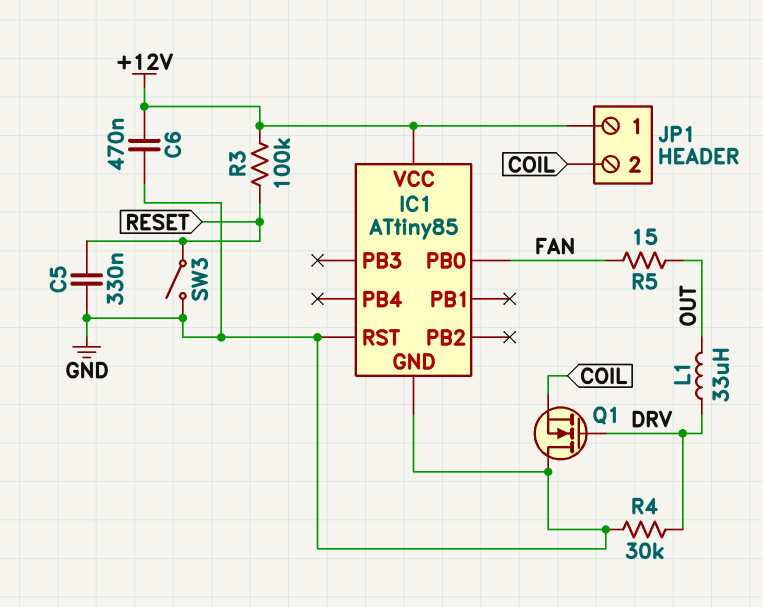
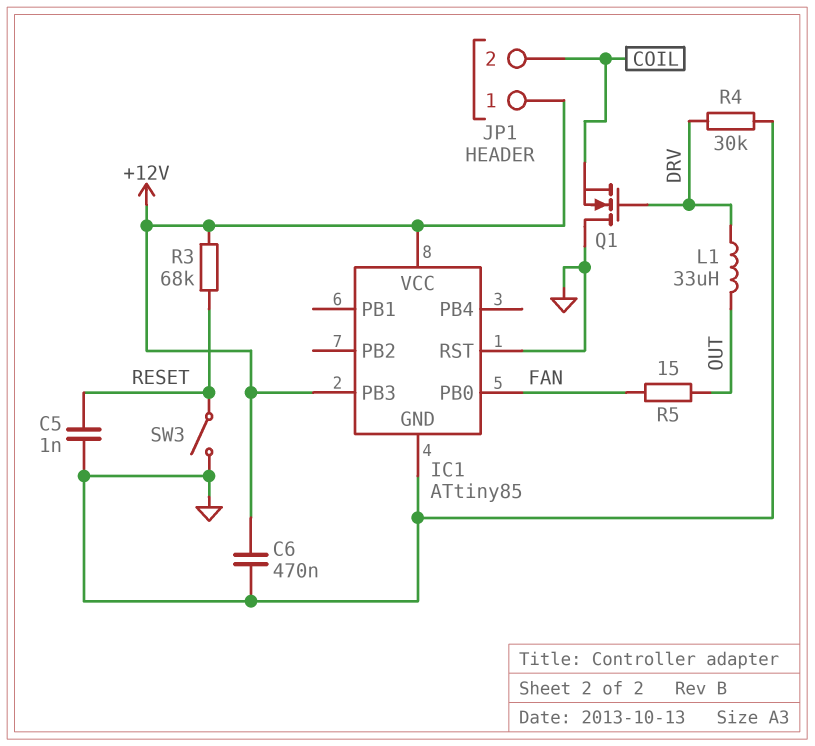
C5: 330nF (GND, RESET) -> 1nF (GND, RESET)
IC1 pin PB3: none -> +12V
R3: 100k (+12V, RESET) -> 68k (+12V, RESET)

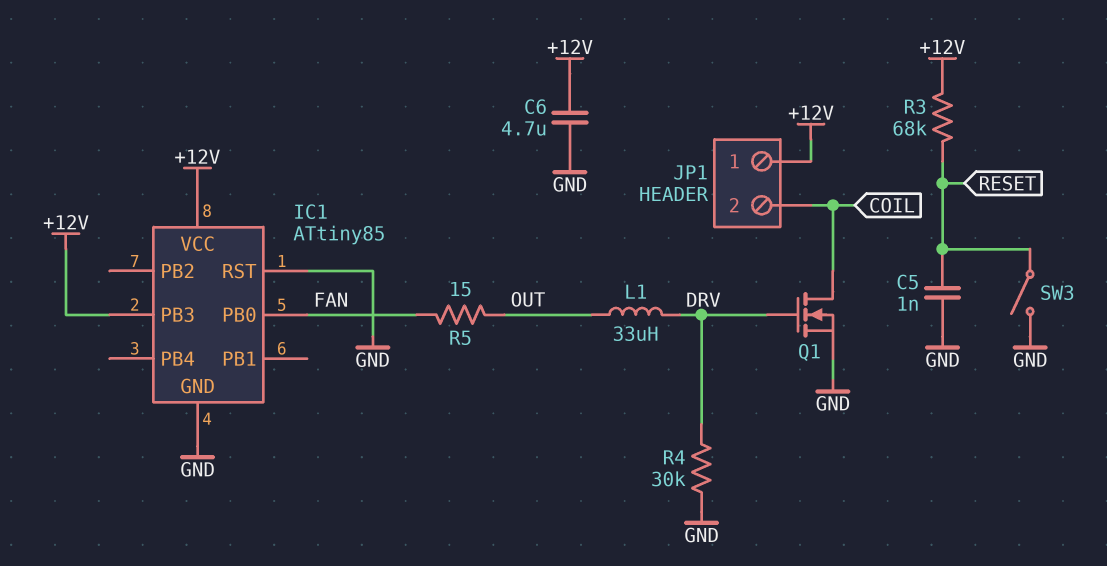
C6: 470nF (+12V, GND) -> 4.7uF (+12V, GND)
Q1: NMOS (G DRV, D GND, S COIL) -> NMOS (G DRV, D COIL, S GND)

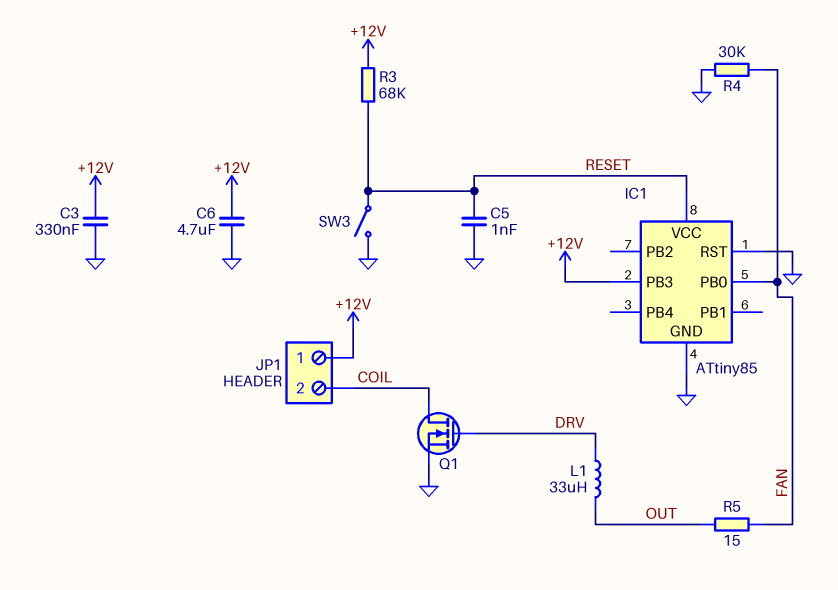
C3: none -> 330nF (+12V, GND)
IC1 pin VCC: +12V -> RESET
R4: 30k (DRV, GND) -> 30k (FAN, GND)

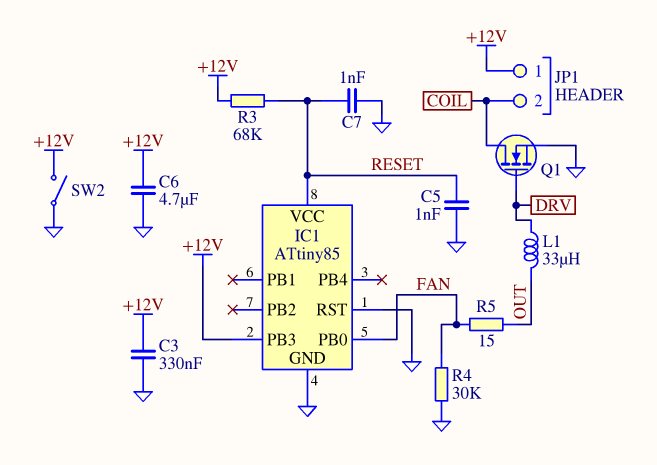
C7: none -> 1nF (GND, RESET)
SW2: none -> switch (+12V, GND)
SW3: switch (GND, RESET) -> none

